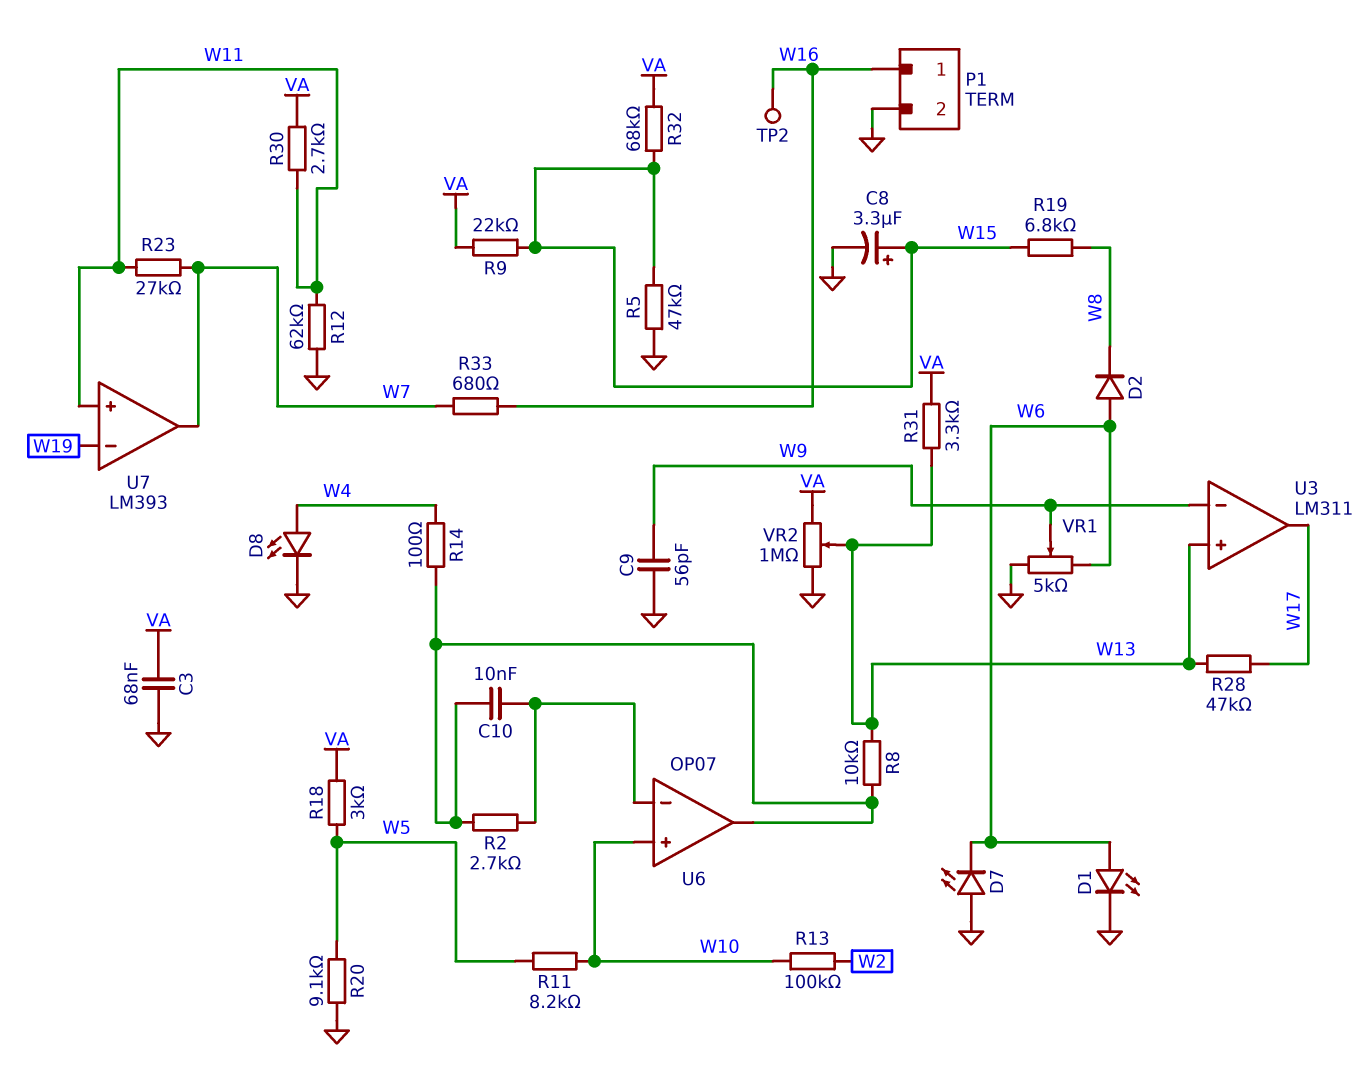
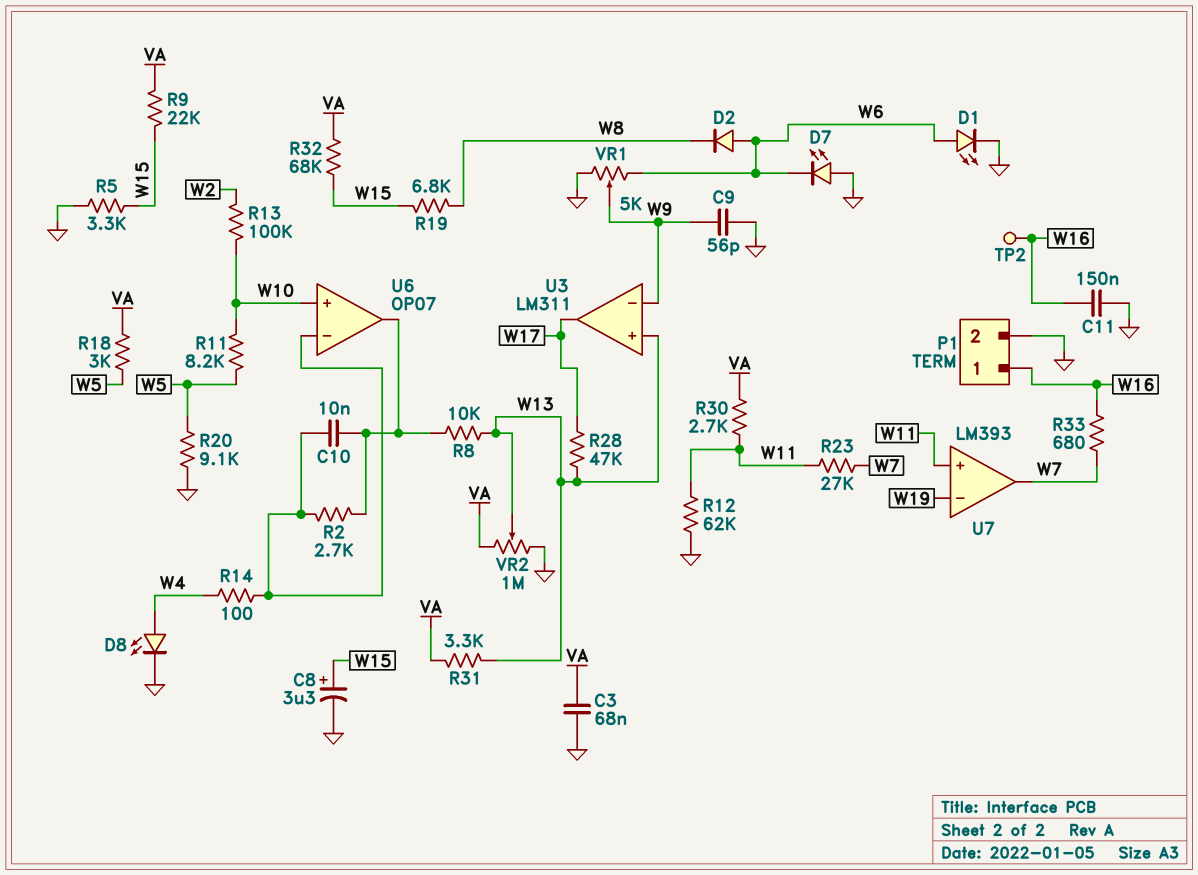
C11: none -> 150nF (GND, W16)
R5: 47k (GND, W15) -> 3.3k (GND, W15)
R14: 100 (U6/out, W4) -> 100 (U6/in-, W4)

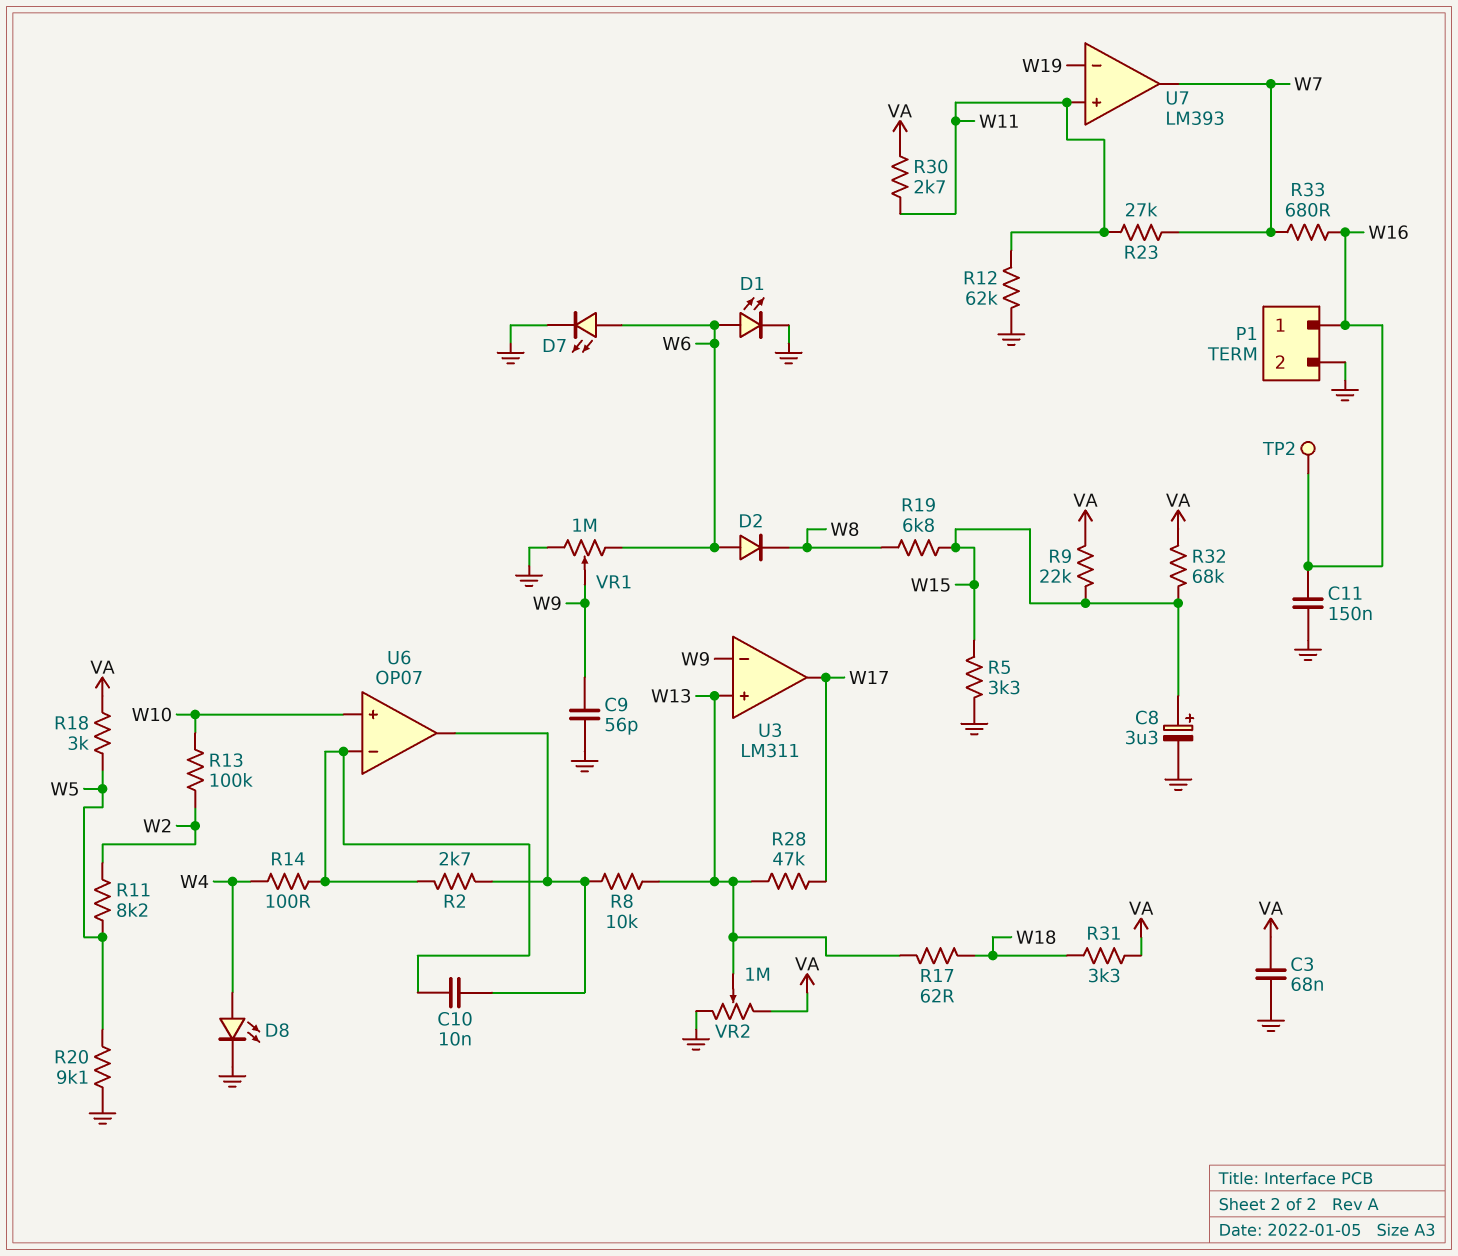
D7: LED (A GND, K W6) -> LED (A W6, K GND)
R11: 8.2k (W5, W10) -> 8.2k (W2, W5)
R17: none -> 62 (W13, W18)
R31: 3.3k (VA, W13) -> 3.3k (VA, W18)
VR1: 5k (GND, W6, wiper W9) -> 1M (GND, W6, wiper W9)

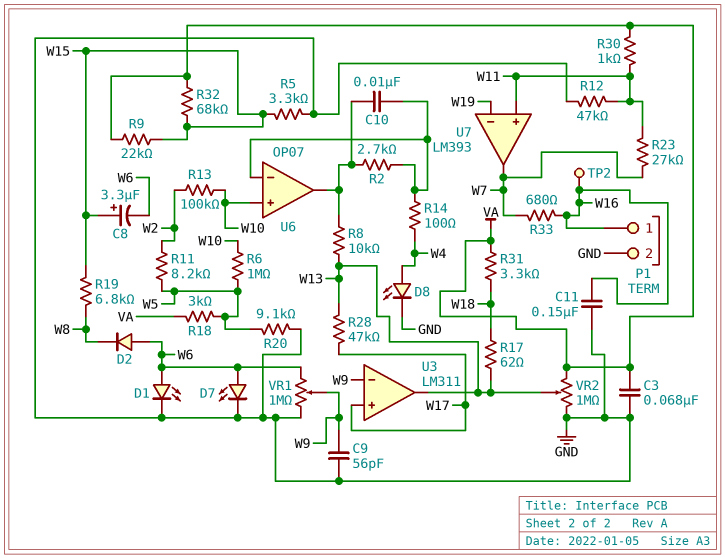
C8: 3.3uF (plus W15, minus GND) -> 3.3uF (plus W15, minus W6)
R6: none -> 1M (W5, W10)
R12: 62k (GND, W11) -> 47k (GND, W11)
R30: 2.7k (VA, W11) -> 1k (VA, W11)
U3 pin in+: W13 -> W17
U3 pin out: W17 -> W13

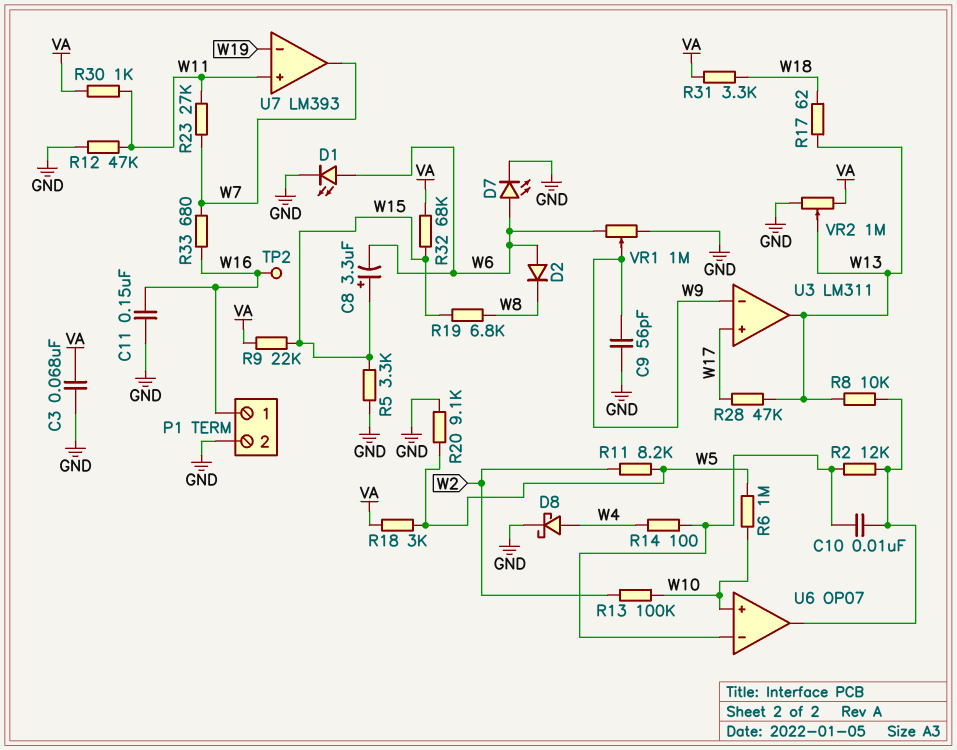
D8: LED (A W4, K GND) -> schottky (A W4, K GND)
R2: 2.7k (U6/in-, U6/out) -> 12k (U6/in-, U6/out)

